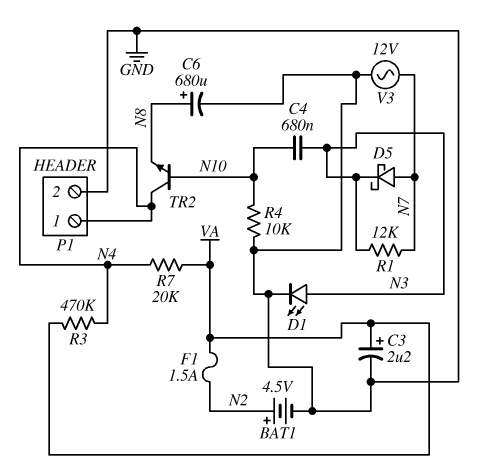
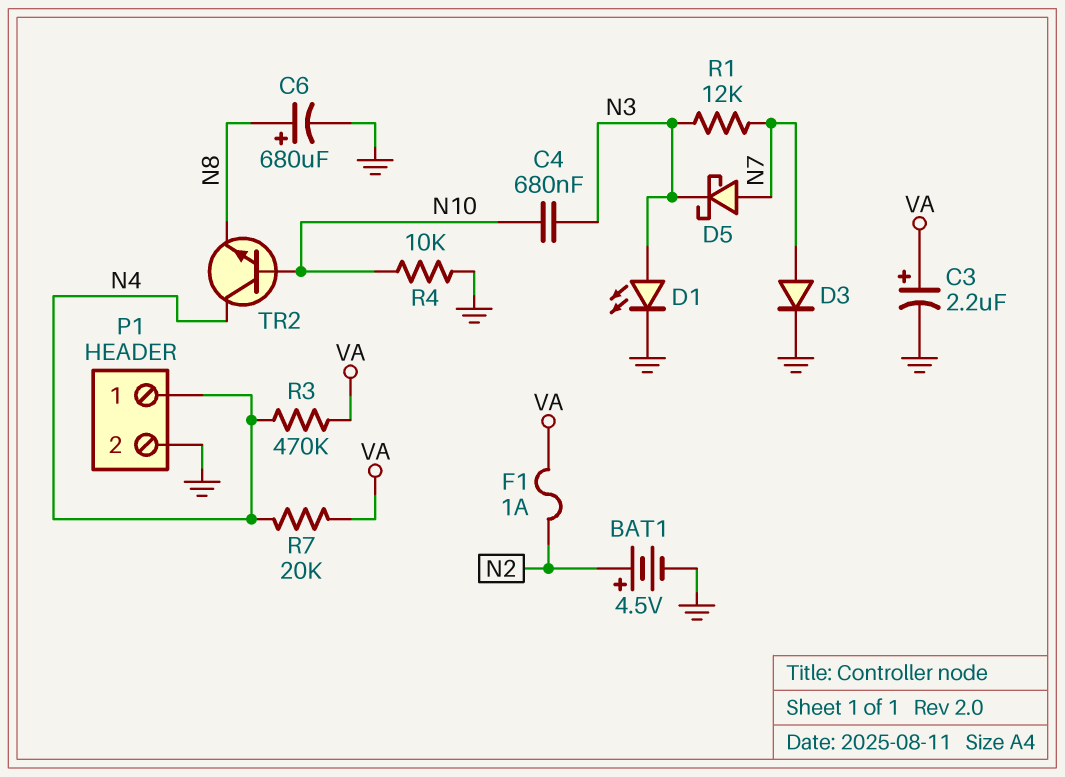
D3: none -> diode (A N7, K GND)
F1: 1.5A (N2, VA) -> 1A (N2, VA)
V3: AC 12V (GND, N7) -> none

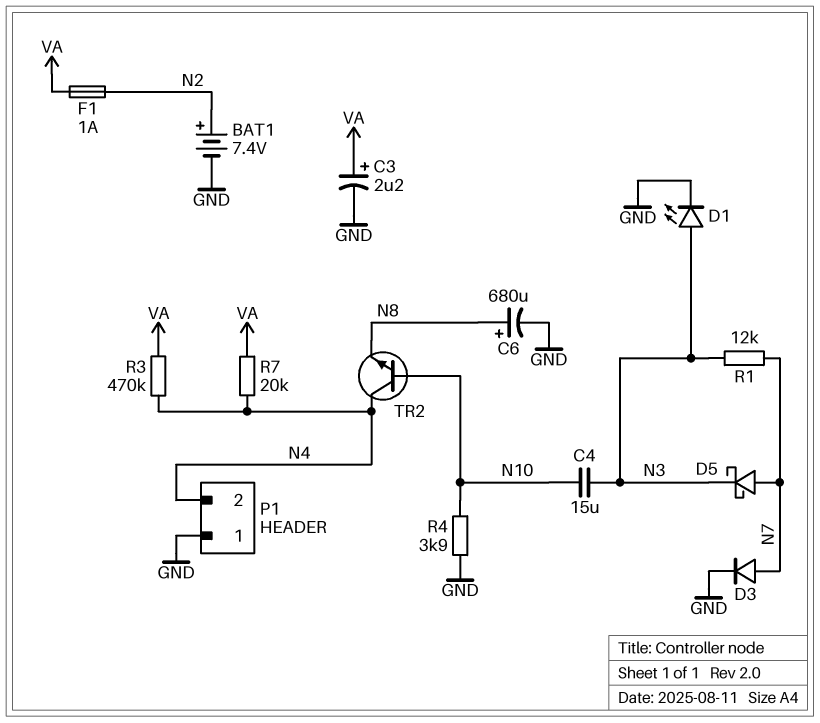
BAT1: 4.5V (plus N2, minus GND) -> 7.4V (plus N2, minus GND)
C4: 680nF (N3, N10) -> 15uF (N3, N10)
P1 pin 1: N4 -> GND
P1 pin 2: GND -> N4
R4: 10k (GND, N10) -> 3.9k (GND, N10)

